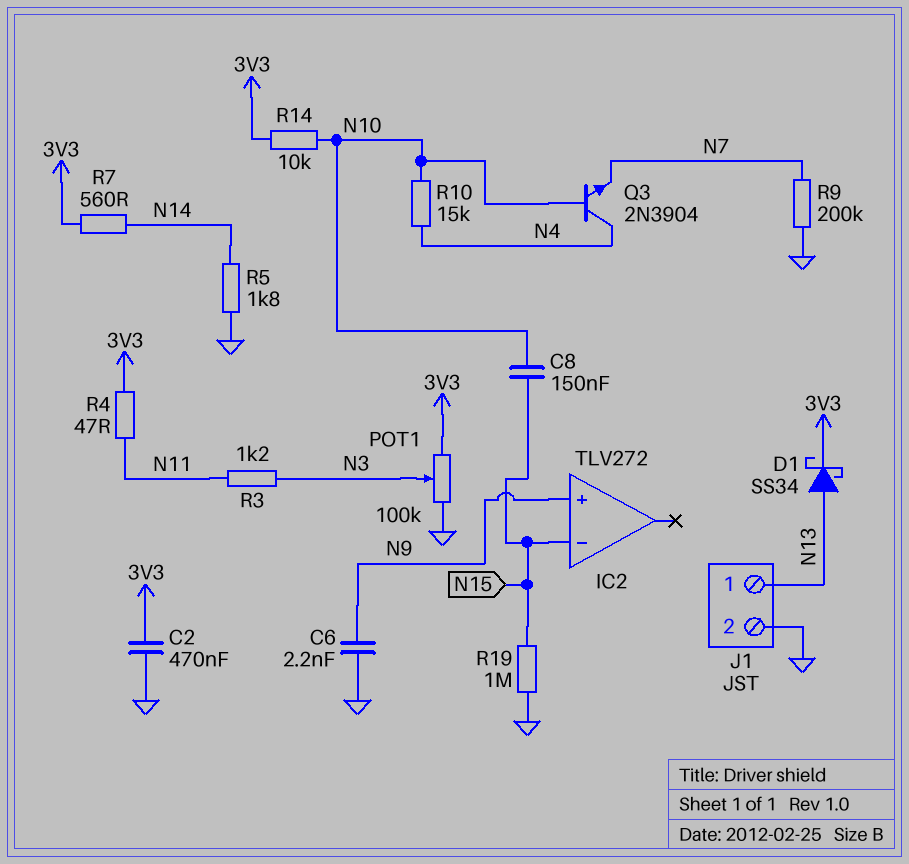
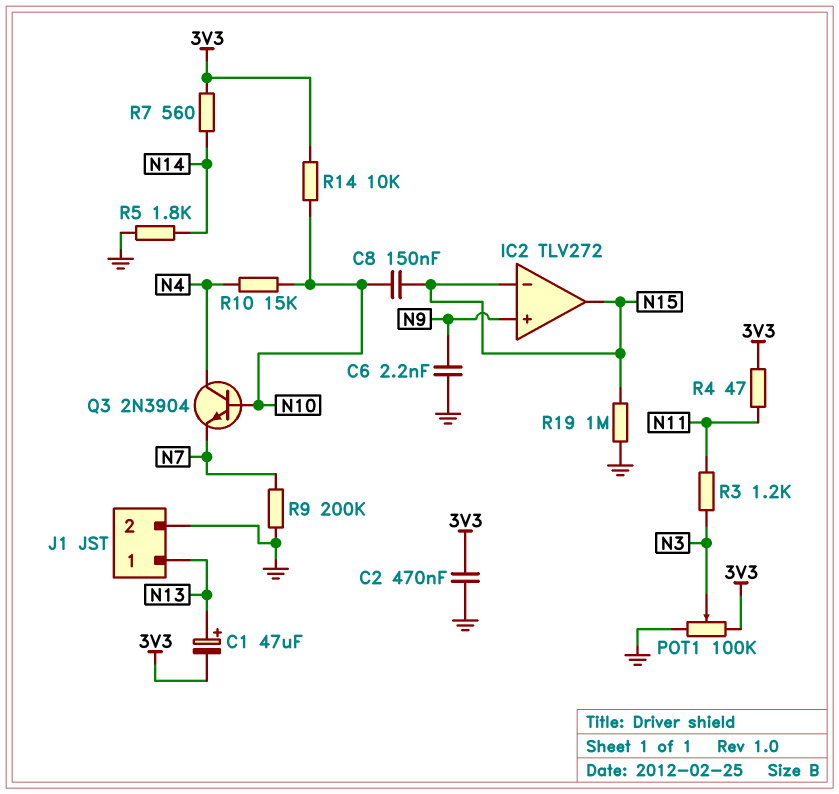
C1: none -> 47uF (plus N13, minus 3V3)
D1: schottky SS34 (A N13, K 3V3) -> none
IC2 pin out: none -> N15

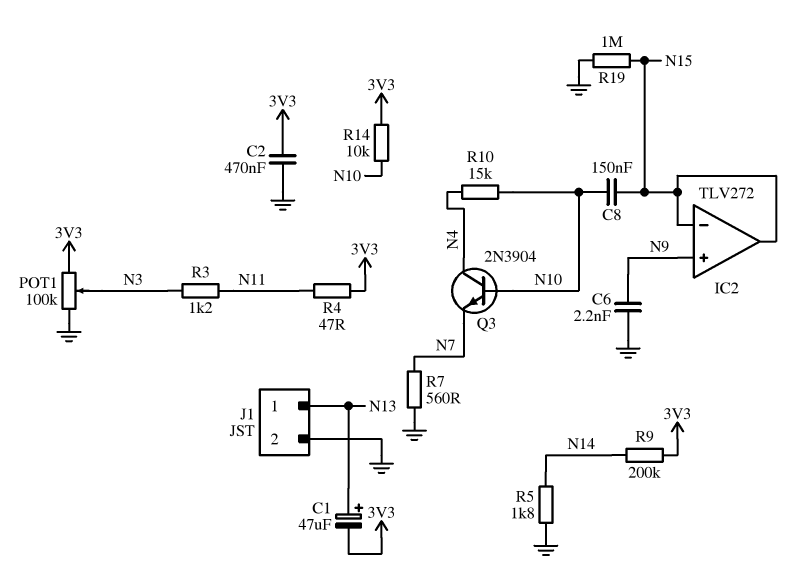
R7: 560 (3V3, N14) -> 560 (GND, N7)
R9: 200k (GND, N7) -> 200k (3V3, N14)

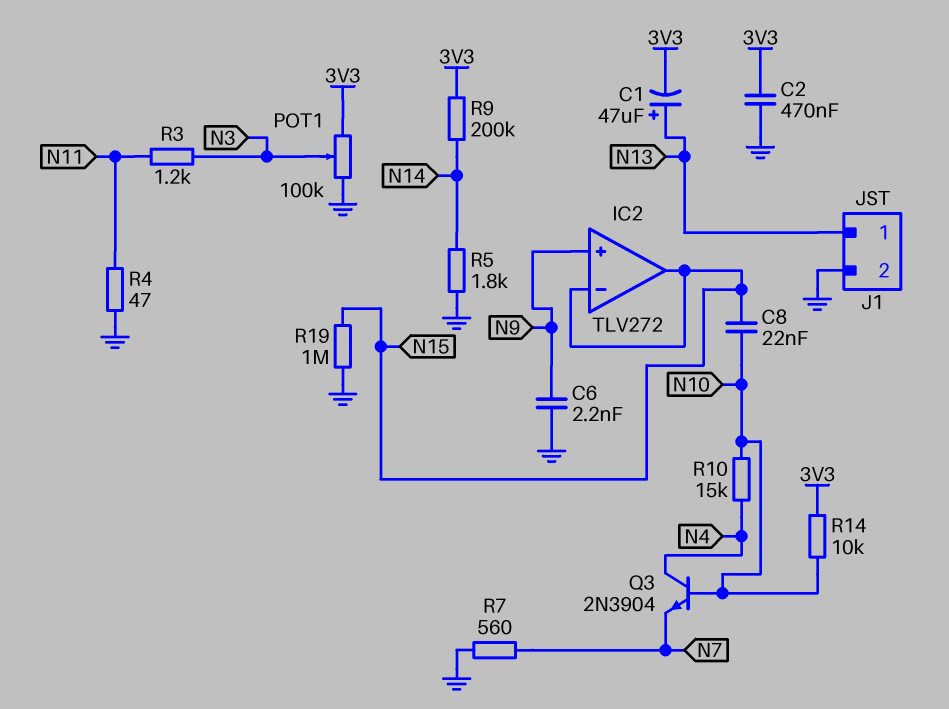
C8: 150nF (N10, N15) -> 22nF (N10, N15)
R4: 47 (3V3, N11) -> 47 (GND, N11)

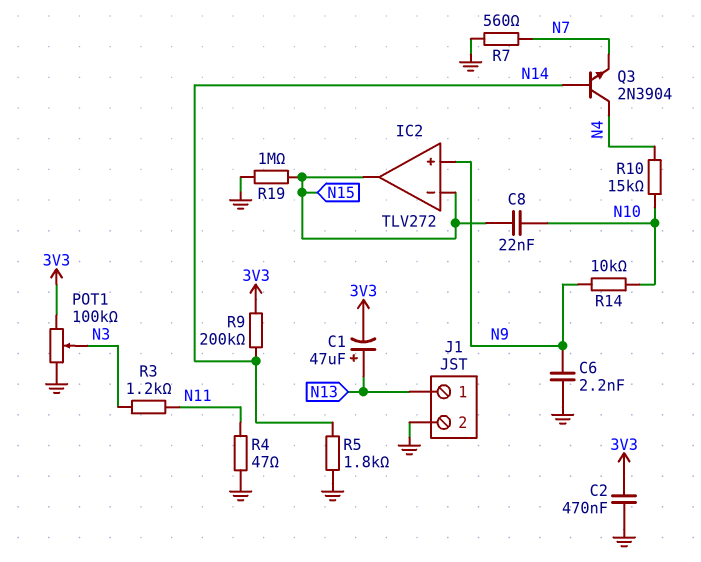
Q3: NPN 2N3904 (B N10, C N4, E N7) -> NPN 2N3904 (B N14, C N4, E N7)
R14: 10k (3V3, N10) -> 10k (N9, N10)

